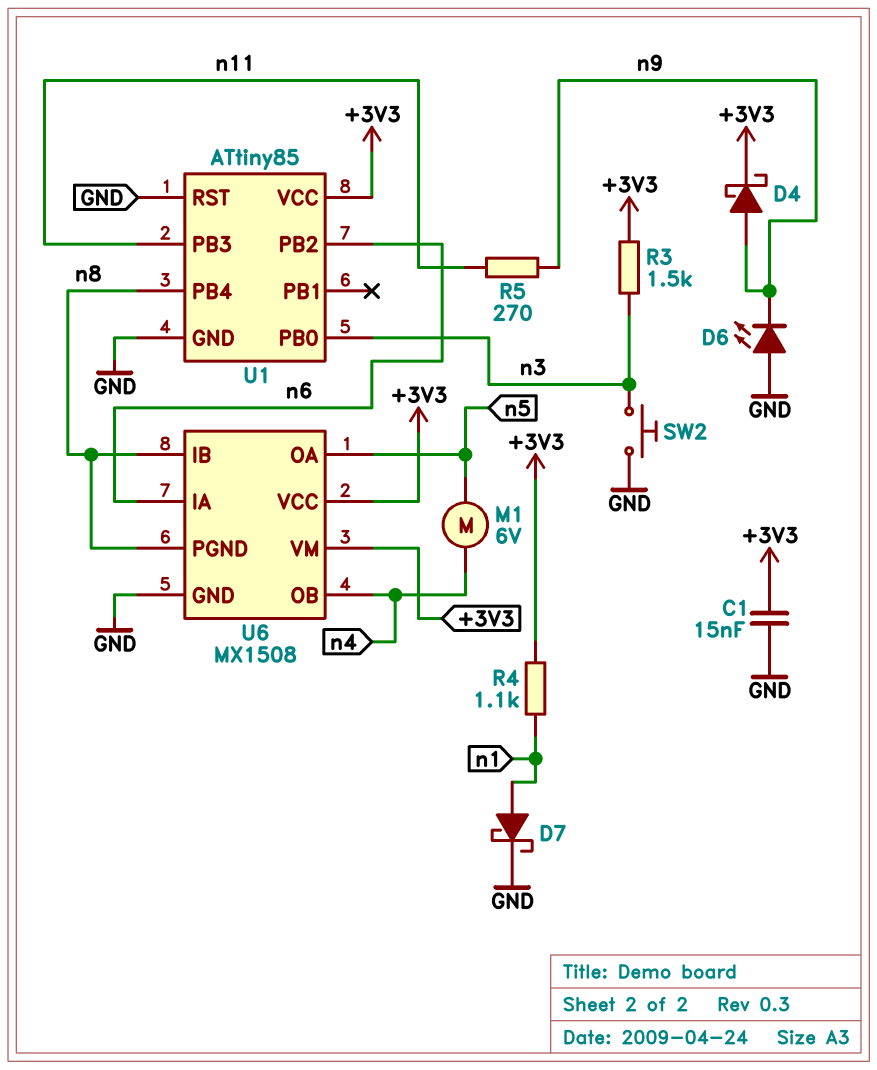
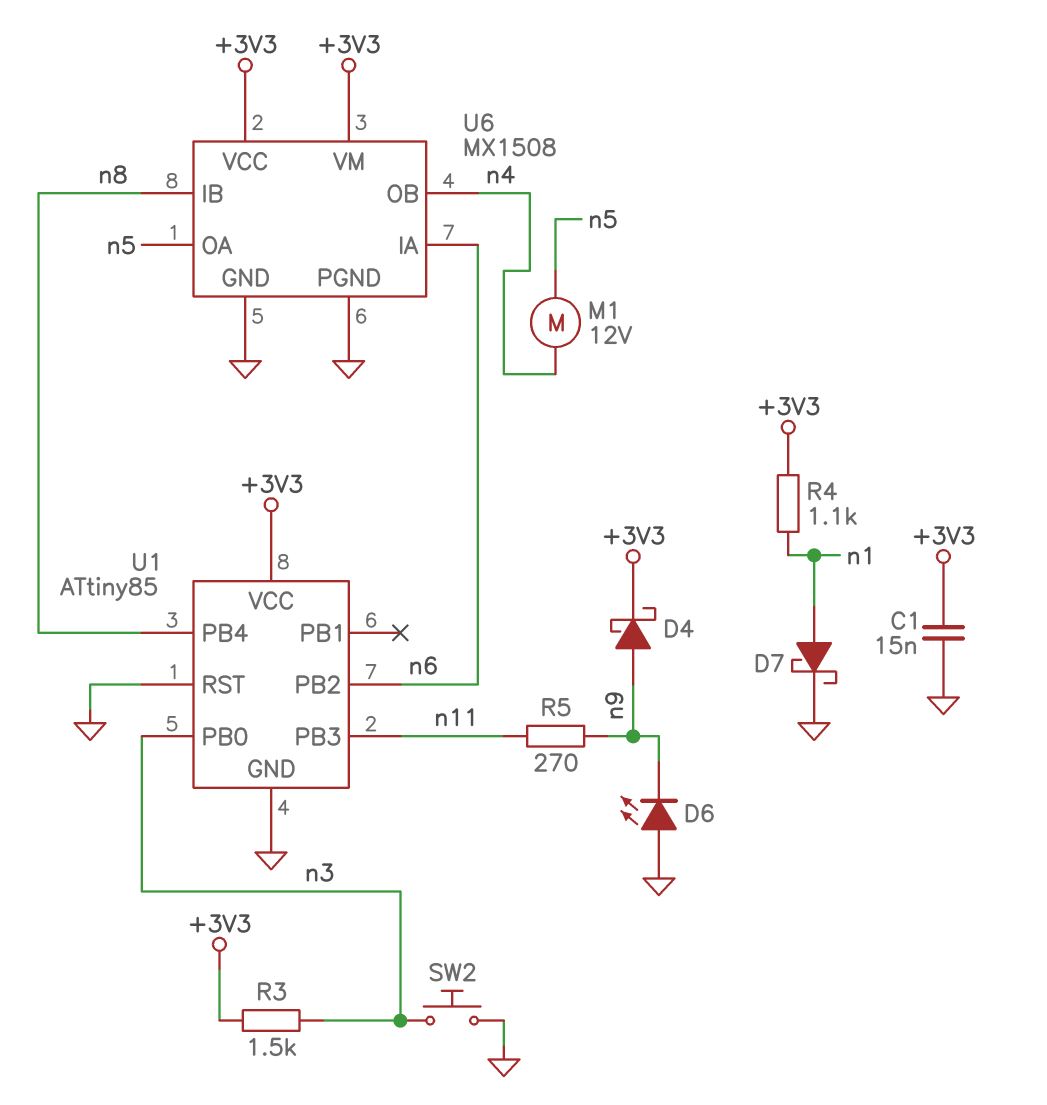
M1: motor 6V (n4, n5) -> motor 12V (n4, n5)
U6 pin PGND: n8 -> GND

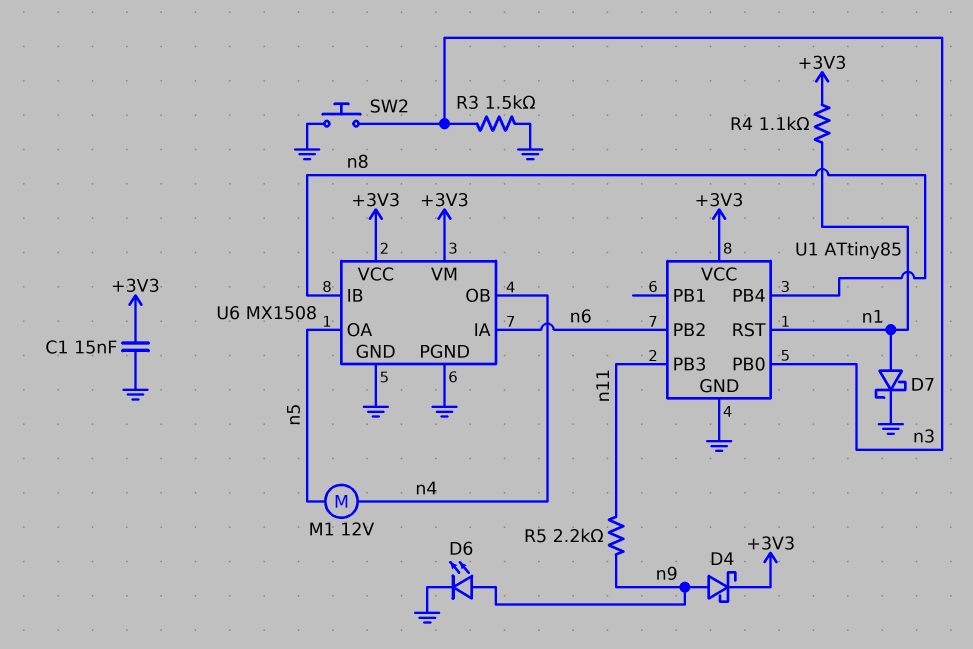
D6: LED (A GND, K n9) -> LED (A n9, K GND)
R3: 1.5k (+3V3, n3) -> 1.5k (GND, n3)
R5: 270 (n9, n11) -> 2.2k (n9, n11)
U1 pin RST: GND -> n1

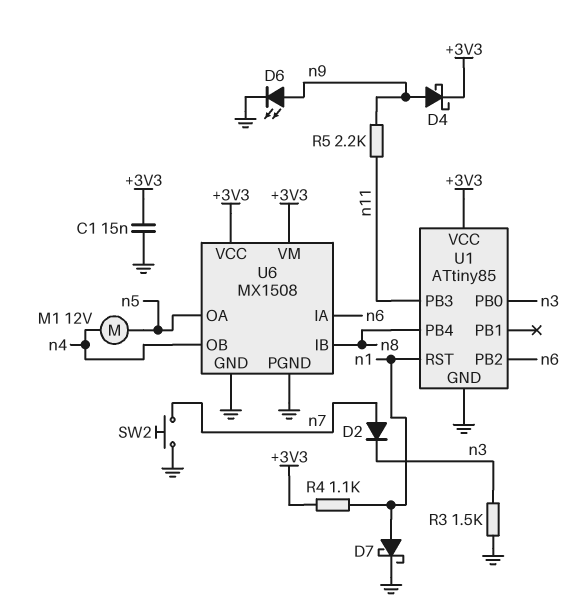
D2: none -> diode (A n7, K n3)
SW2: button (GND, n3) -> button (GND, n7)

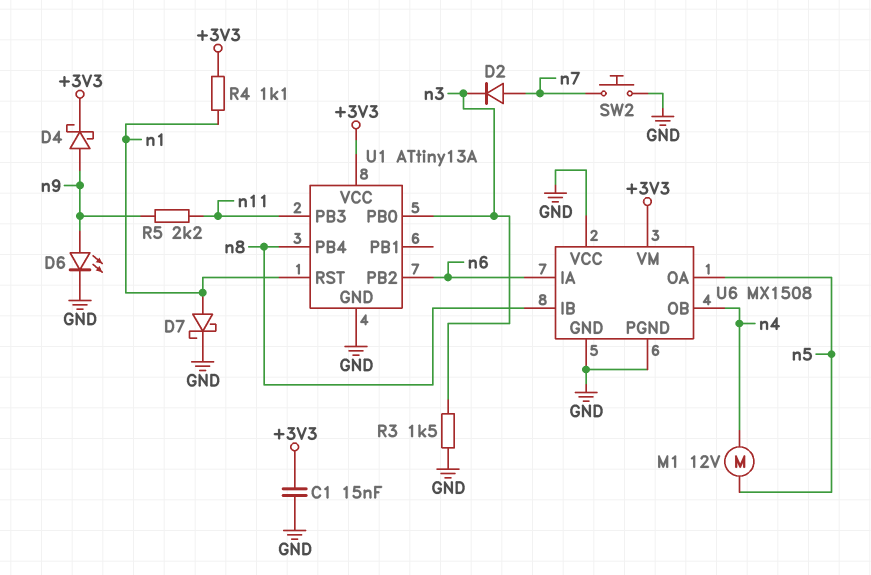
U1: ATtiny85 -> ATtiny13A
U6 pin VCC: +3V3 -> GND

